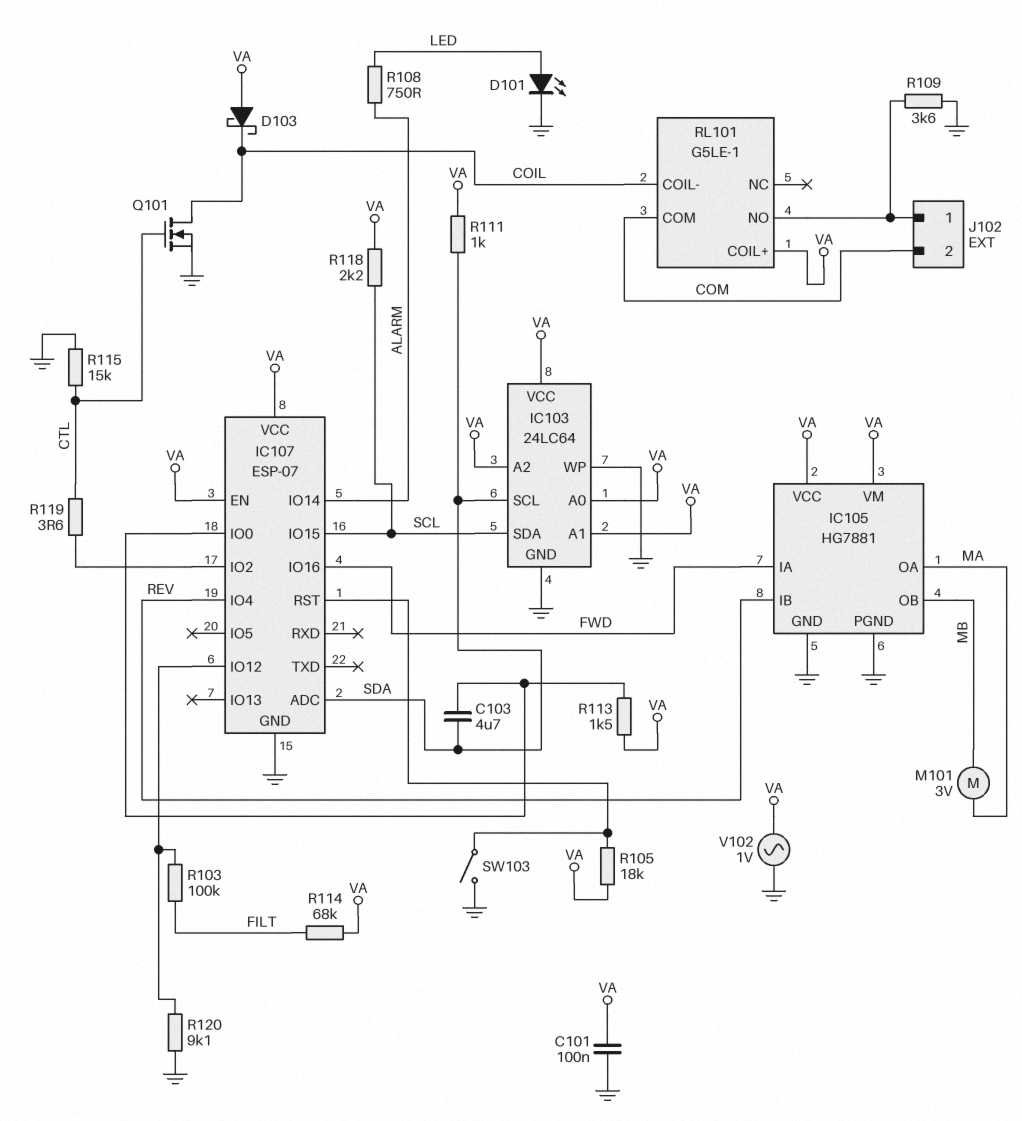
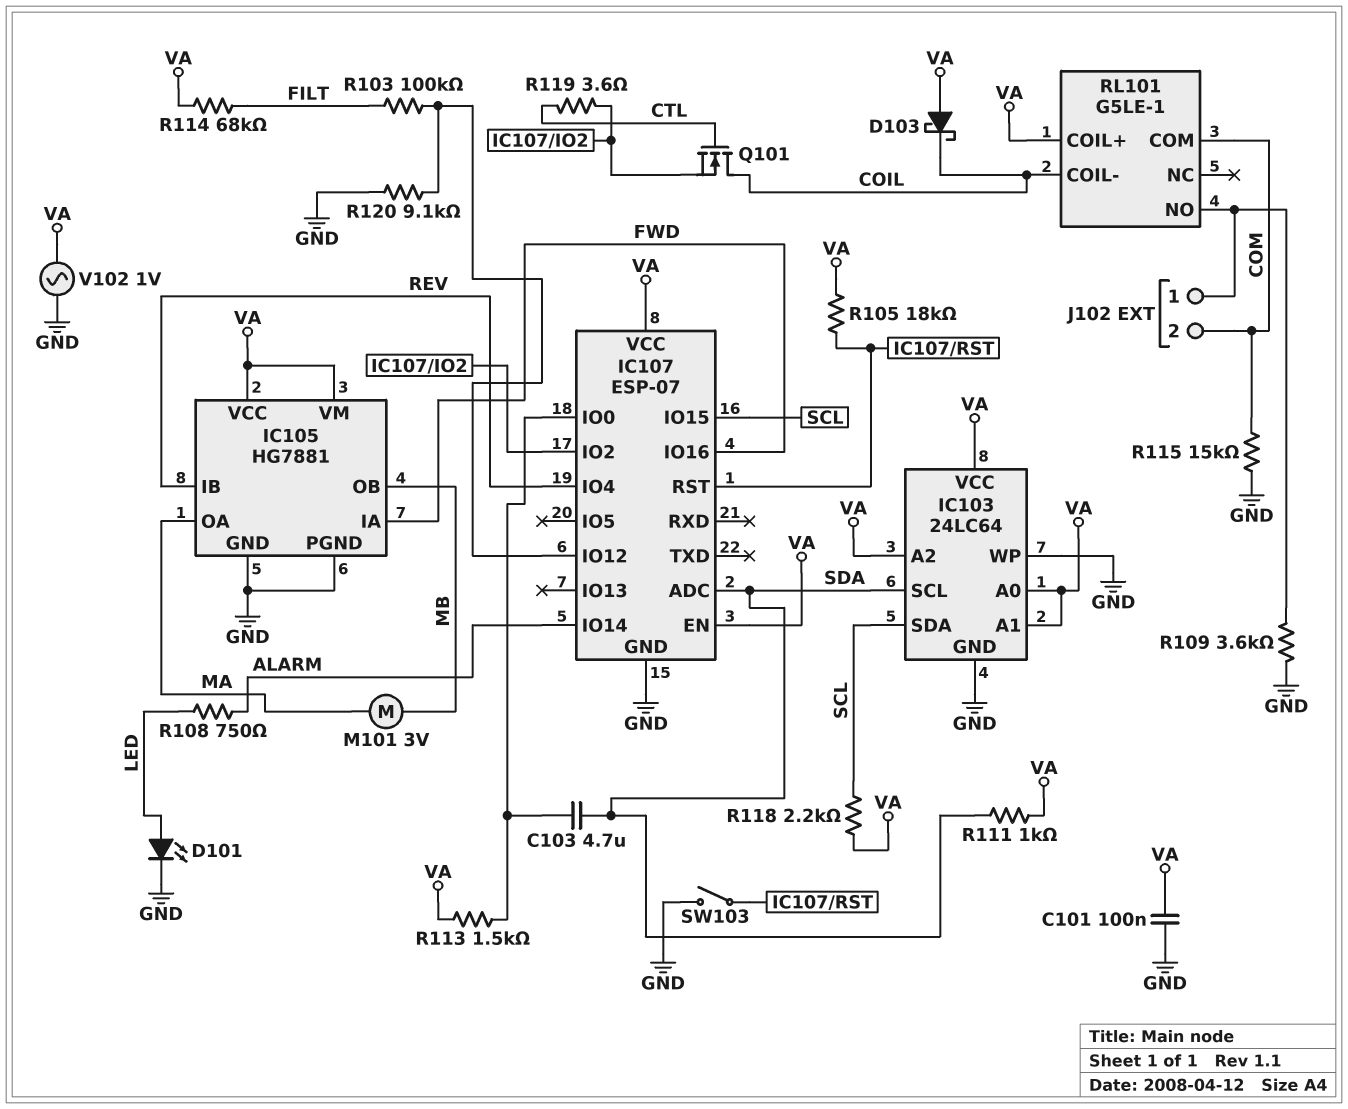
Q101: NMOS (G CTL, D COIL, S GND) -> NMOS (G CTL, D COIL, S IC107/IO2)
R115: 15k (CTL, GND) -> 15k (COM, GND)

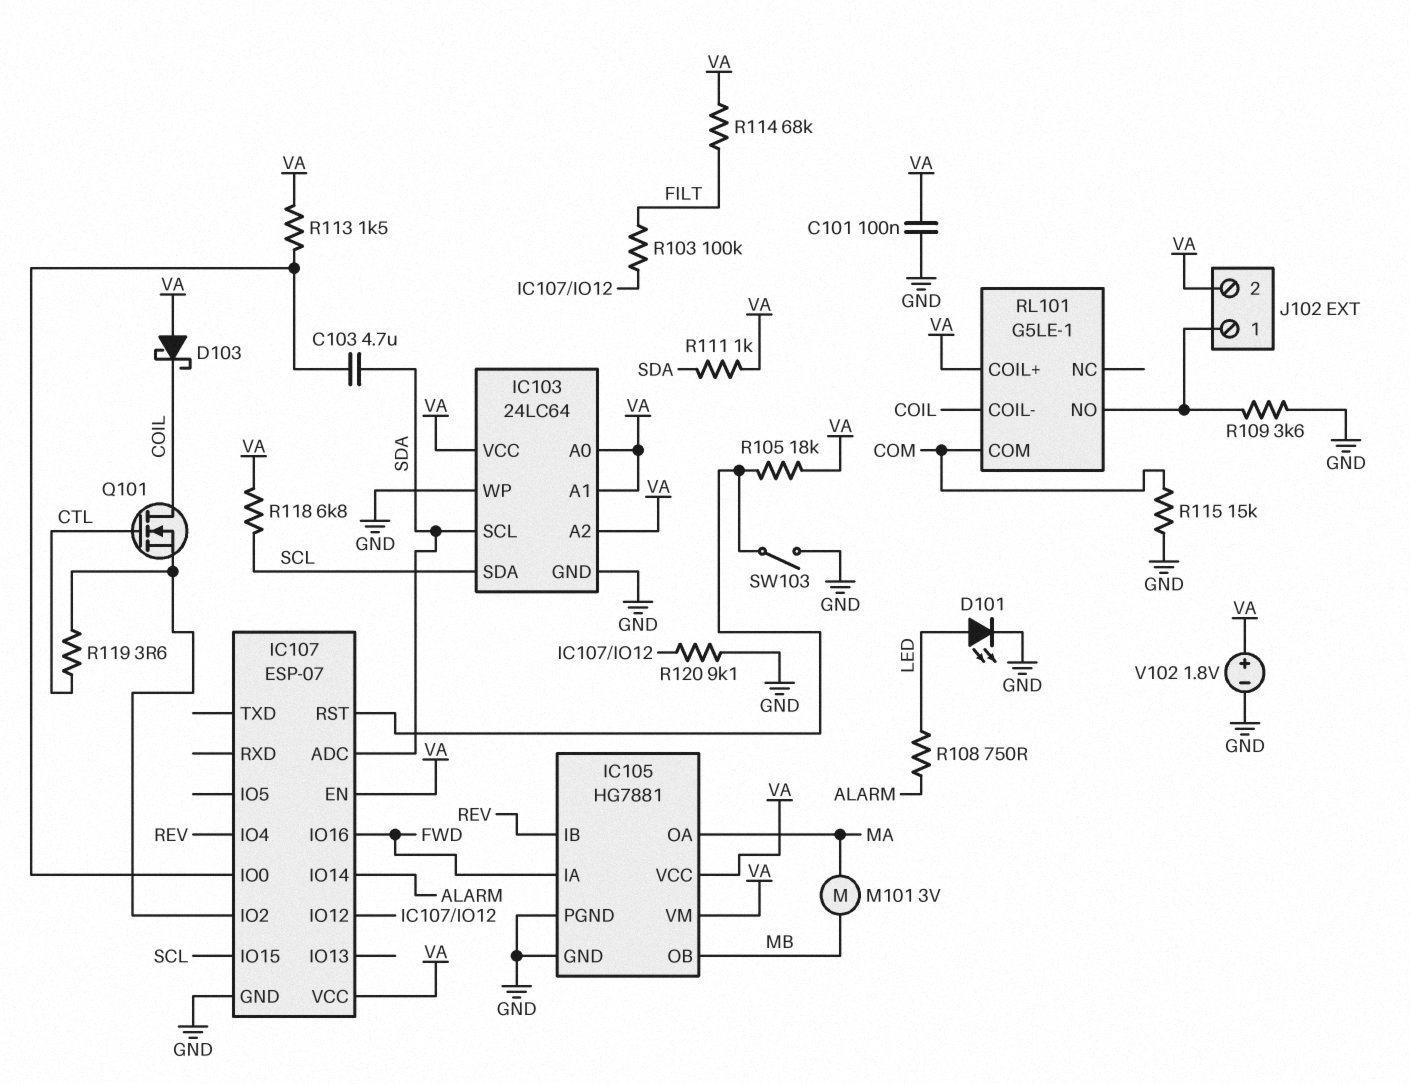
J102 pin 2: COM -> VA
R118: 2.2k (SCL, VA) -> 6.8k (SCL, VA)
V102: AC 1V (GND, VA) -> 1.8V (plus VA, minus GND)

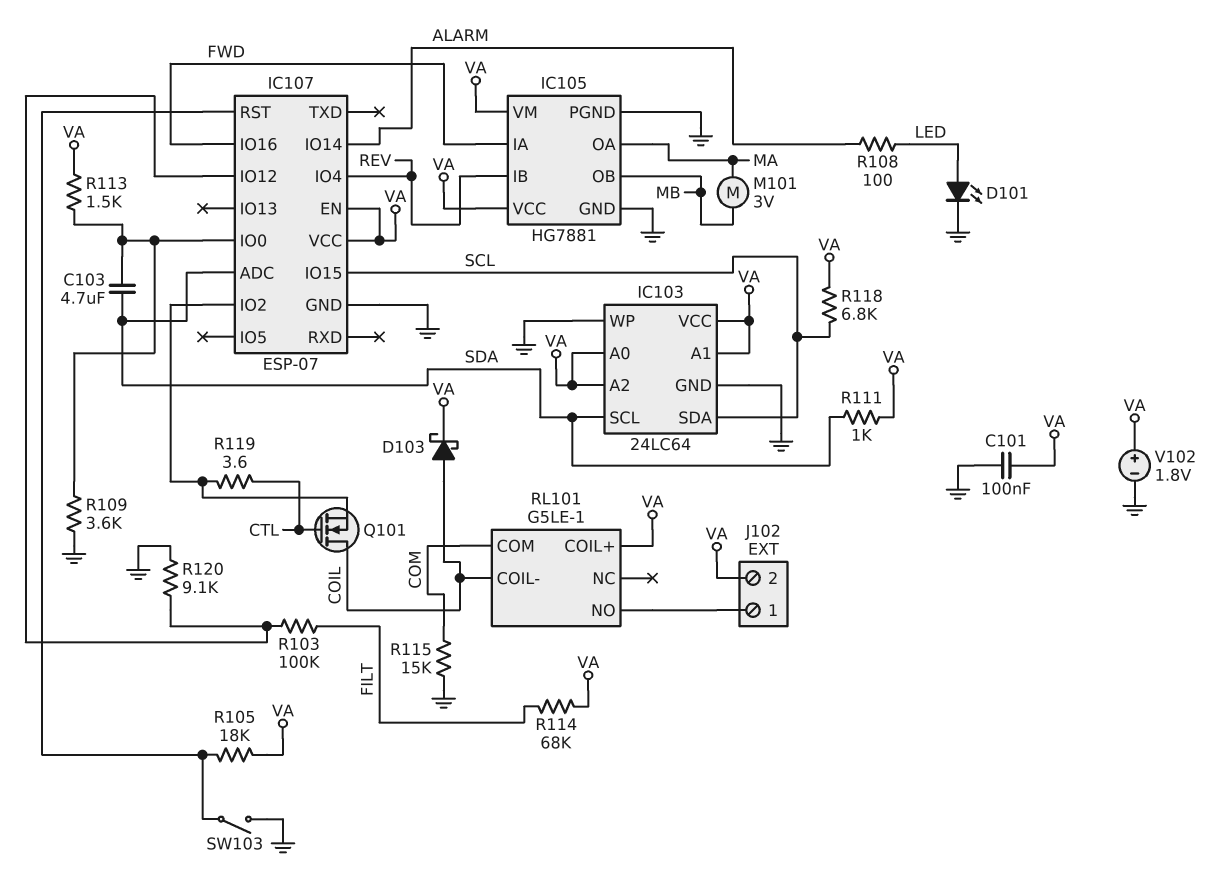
D103: schottky (A VA, K COIL) -> schottky (A COIL, K VA)
R108: 750 (ALARM, LED) -> 100 (ALARM, LED)
R109: 3.6k (GND, J102/1) -> 3.6k (GND, IC107/IO0)

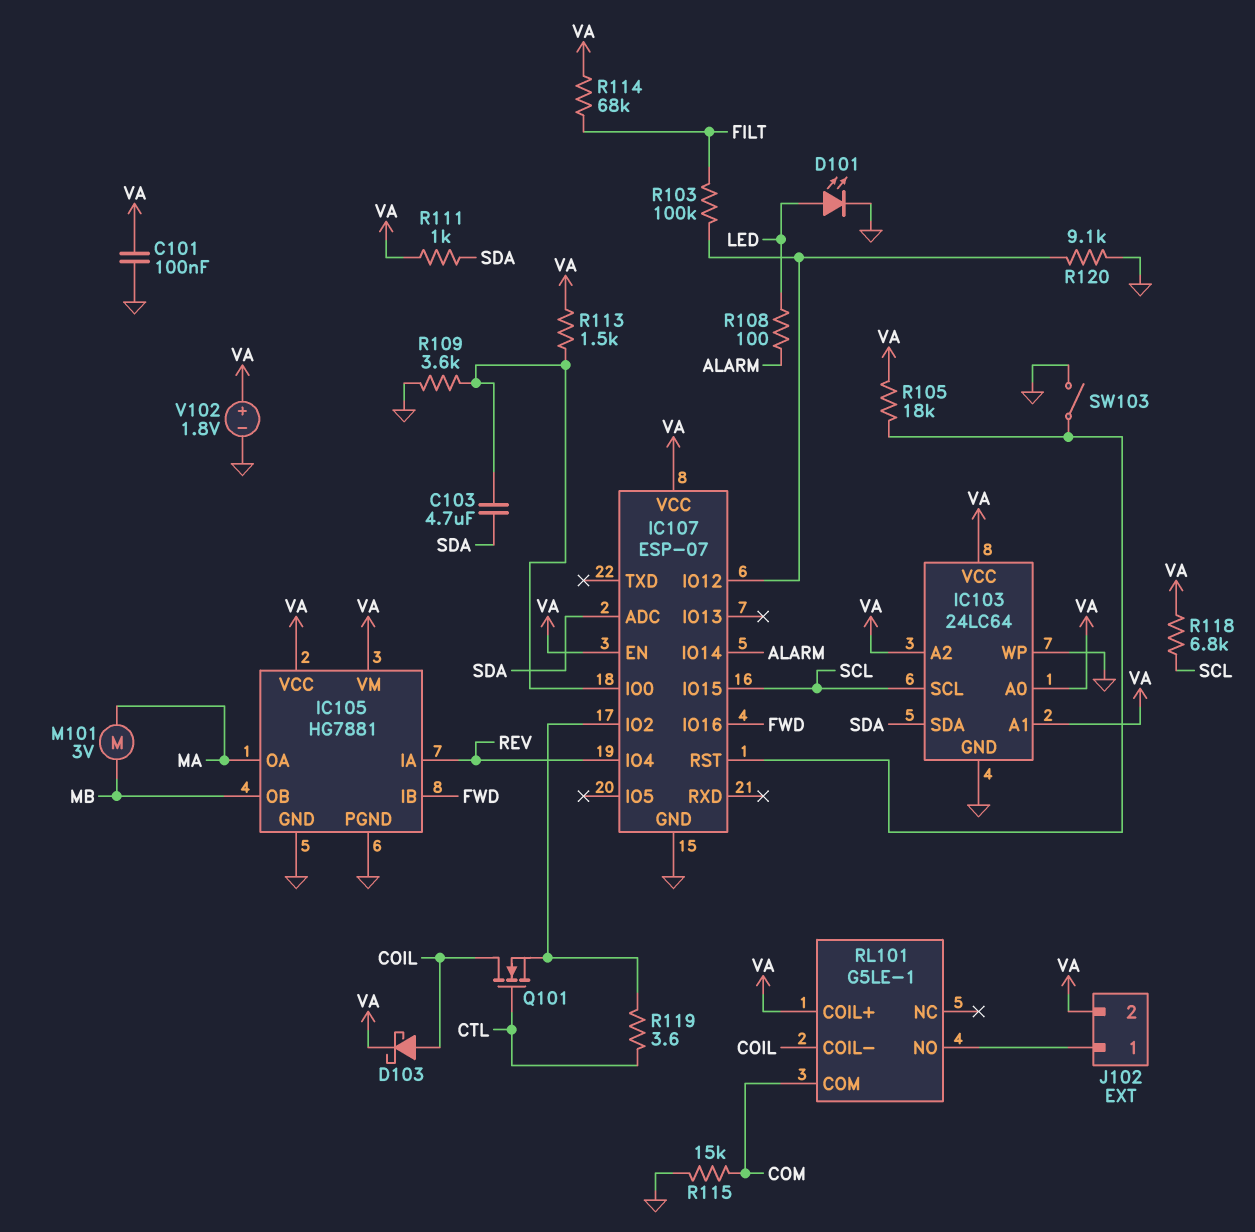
IC103 pin SCL: SDA -> SCL
IC103 pin SDA: SCL -> SDA
IC105 pin IA: FWD -> REV
IC105 pin IB: REV -> FWD

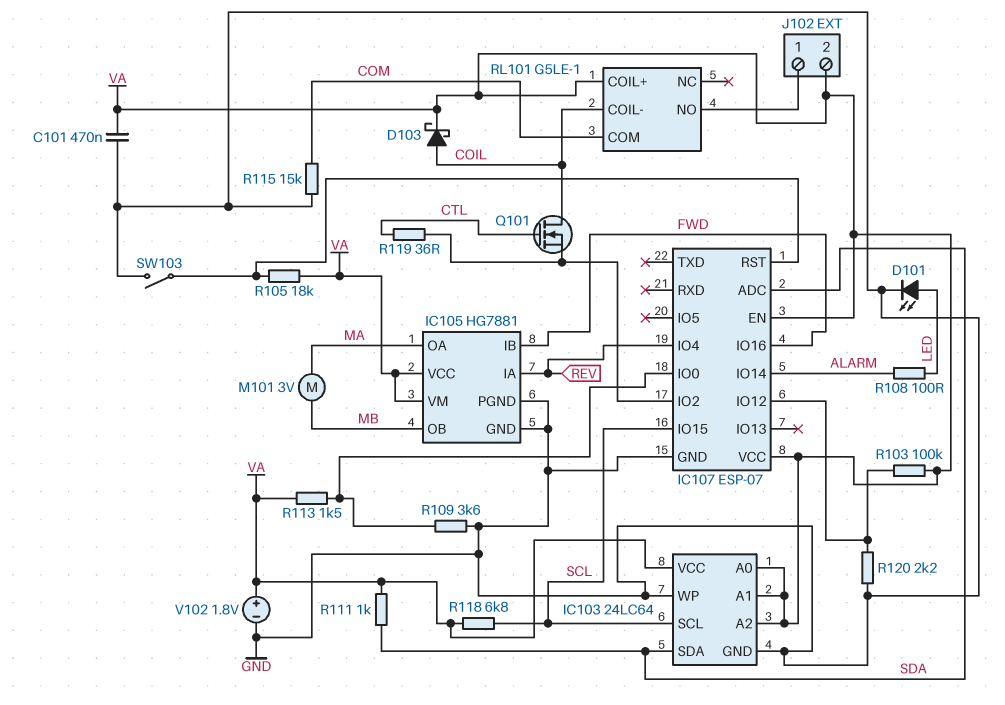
C101: 100nF (GND, VA) -> 470nF (GND, VA)
C103: 4.7uF (IC107/IO0, SDA) -> none
R103: 100k (FILT, IC107/IO12) -> 100k (IC107/IO12, VA)
R114: 68k (FILT, VA) -> none
R119: 3.6 (CTL, IC107/IO2) -> 36 (CTL, IC107/IO2)
R120: 9.1k (GND, IC107/IO12) -> 2.2k (GND, IC107/IO12)

